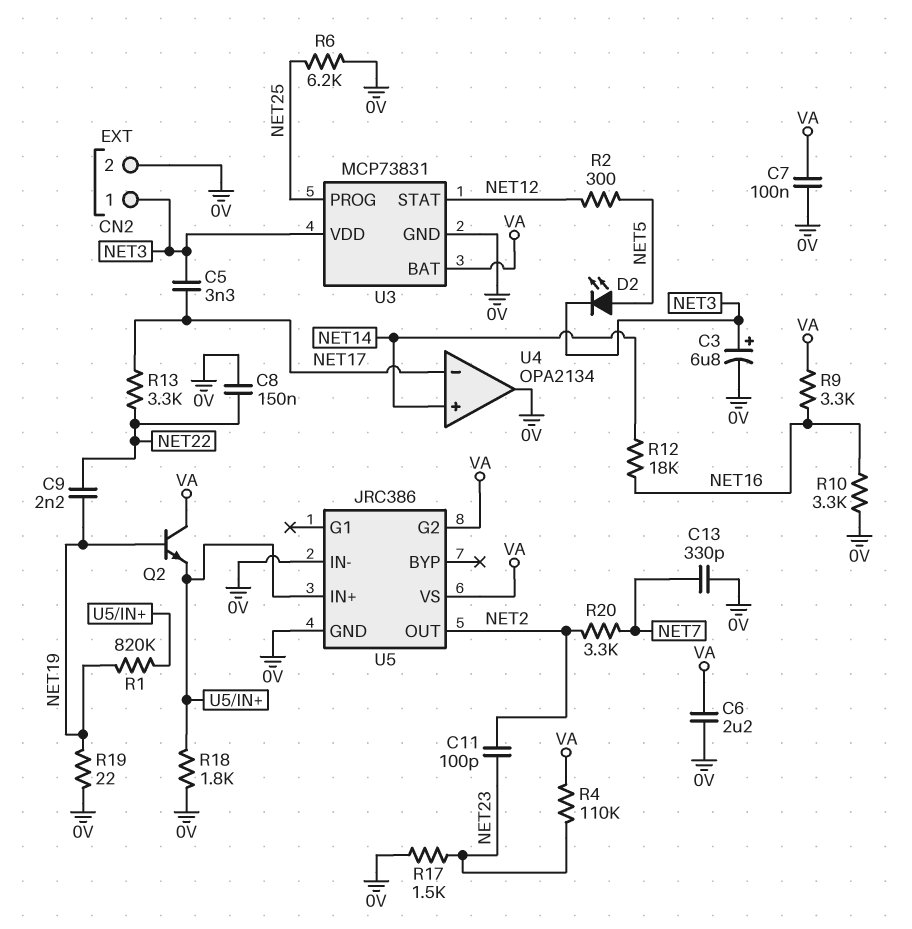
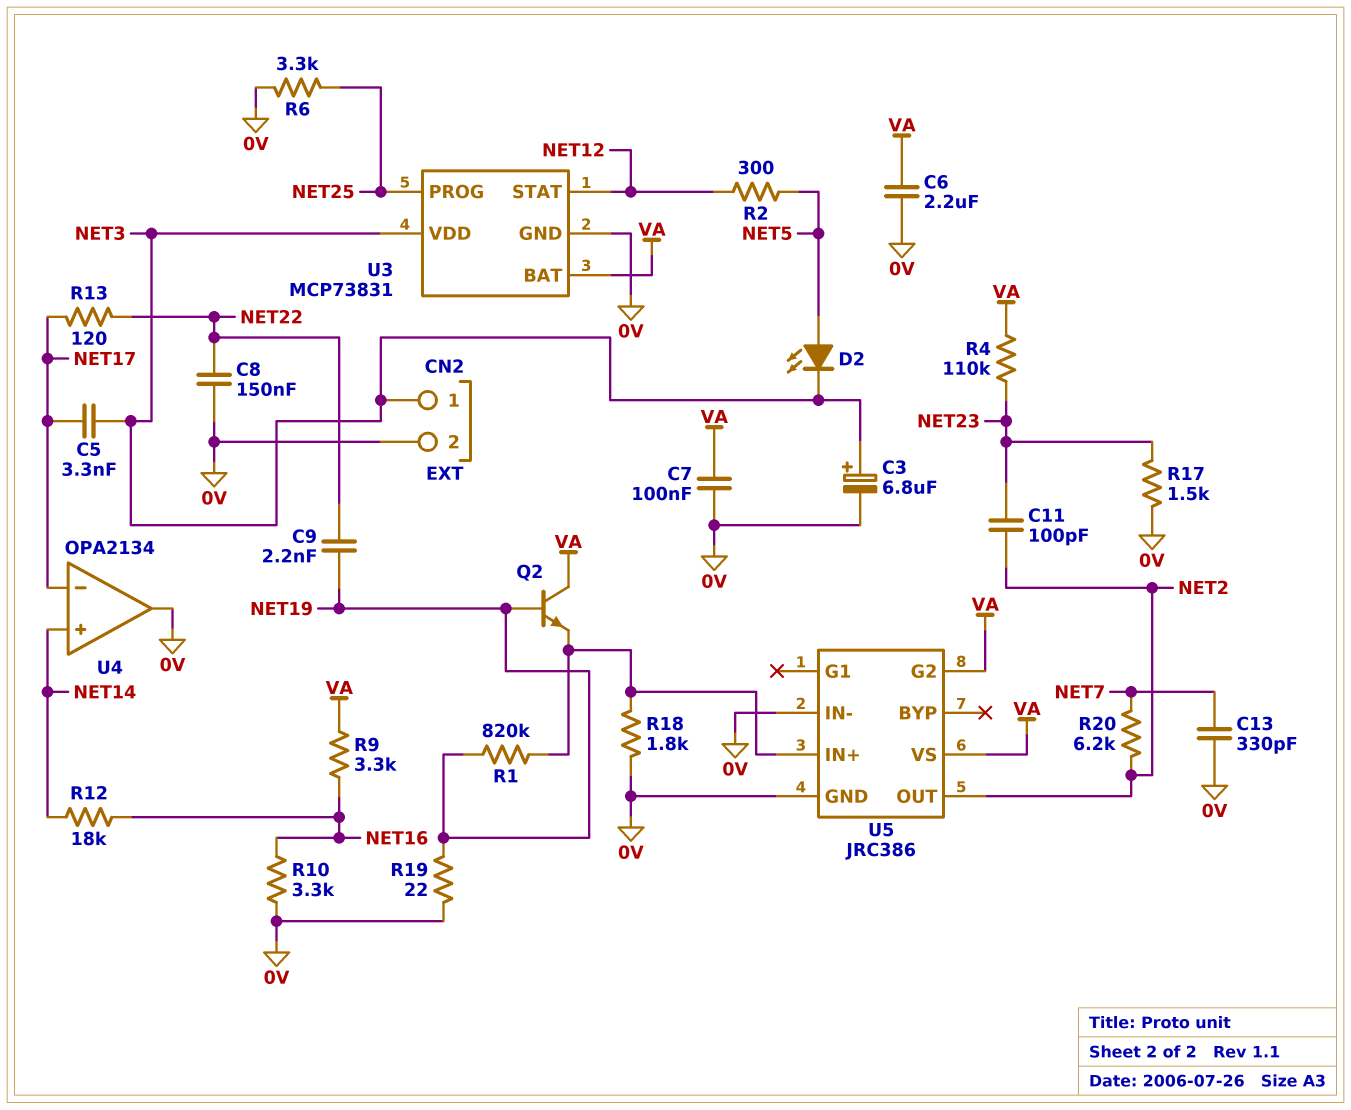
R6: 6.2k (0V, NET25) -> 3.3k (0V, NET25)
R13: 3.3k (NET17, NET22) -> 120 (NET17, NET22)
R20: 3.3k (NET2, NET7) -> 6.2k (NET2, NET7)

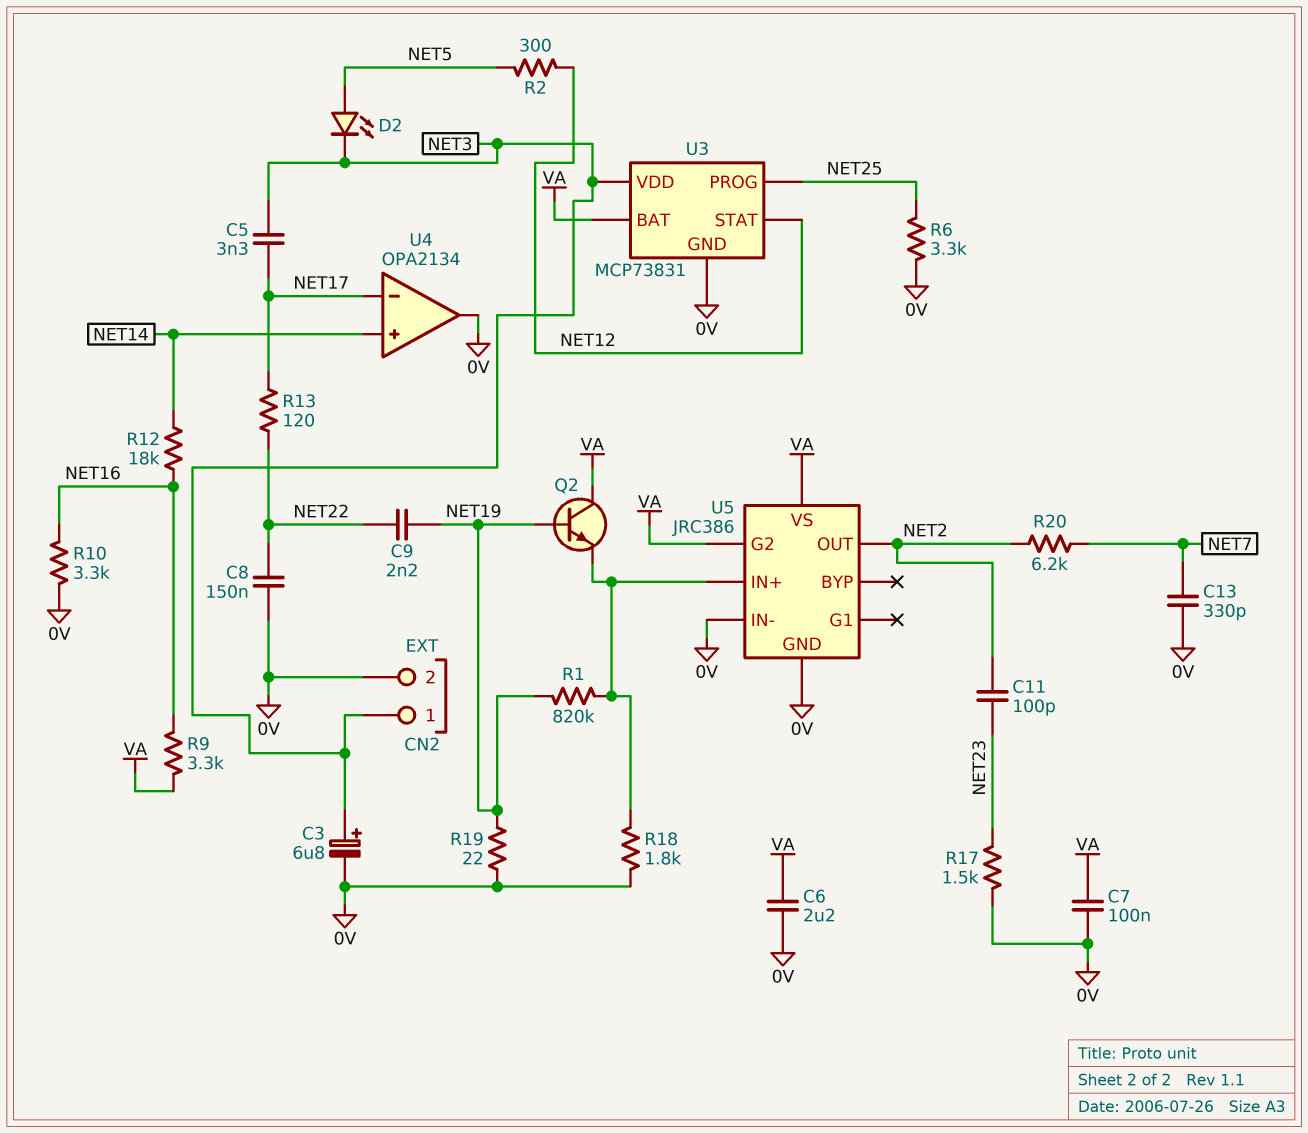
R4: 110k (NET23, VA) -> none

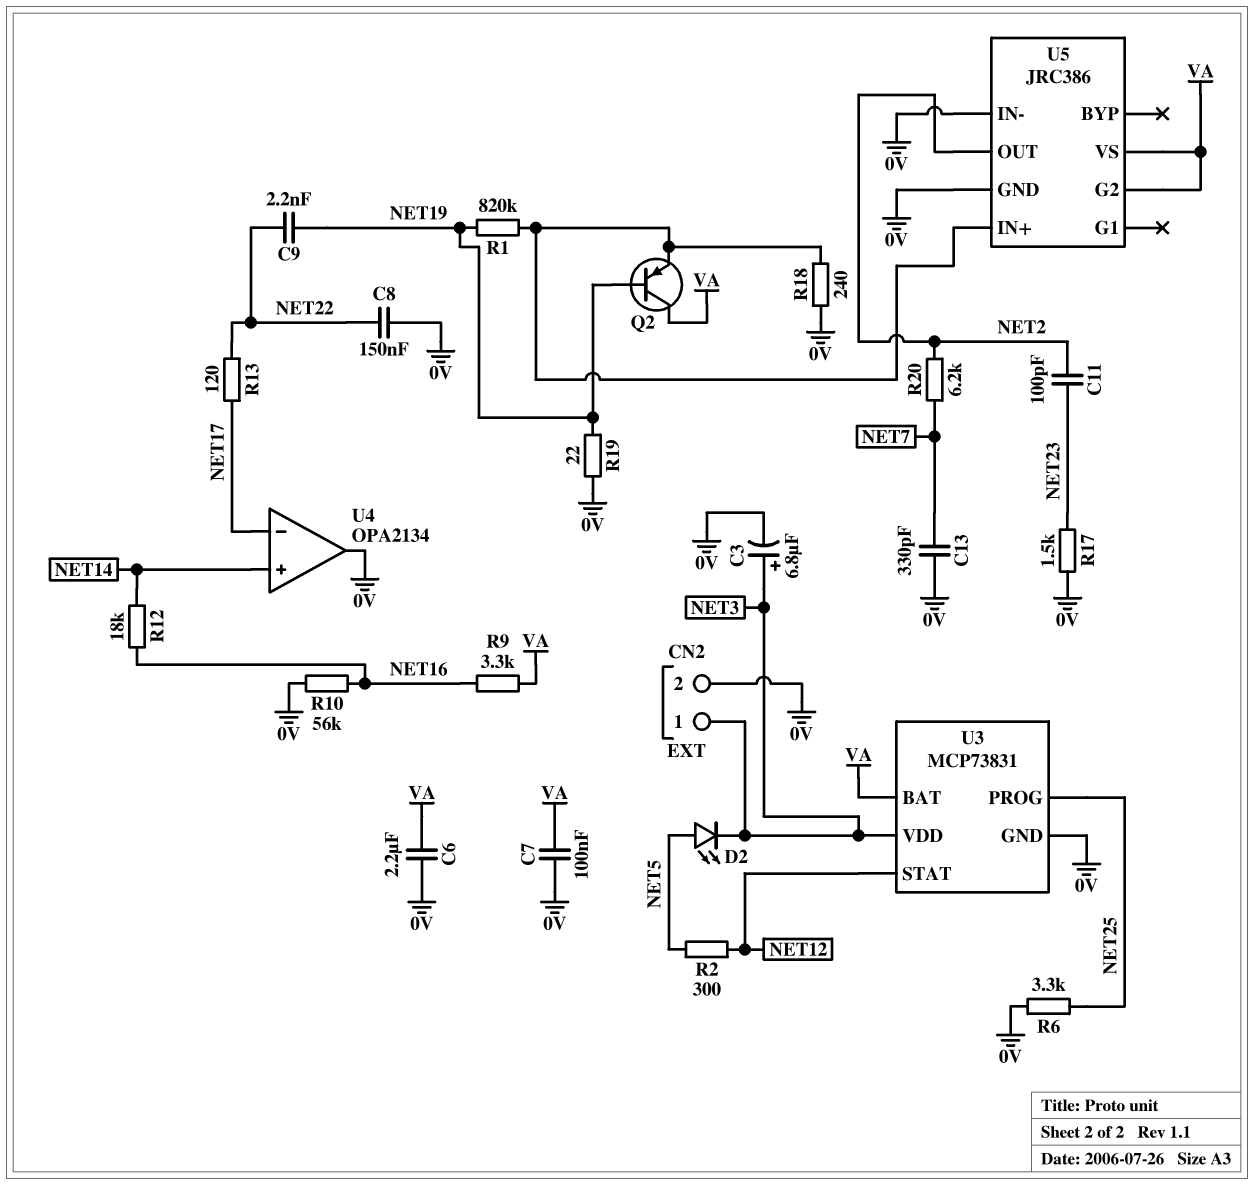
C5: 3.3nF (NET3, NET17) -> none
Q2: NPN (B NET19, C VA, E U5/IN+) -> PNP (B NET19, C VA, E U5/IN+)
R10: 3.3k (0V, NET16) -> 56k (0V, NET16)
R18: 1.8k (0V, U5/IN+) -> 240 (0V, U5/IN+)

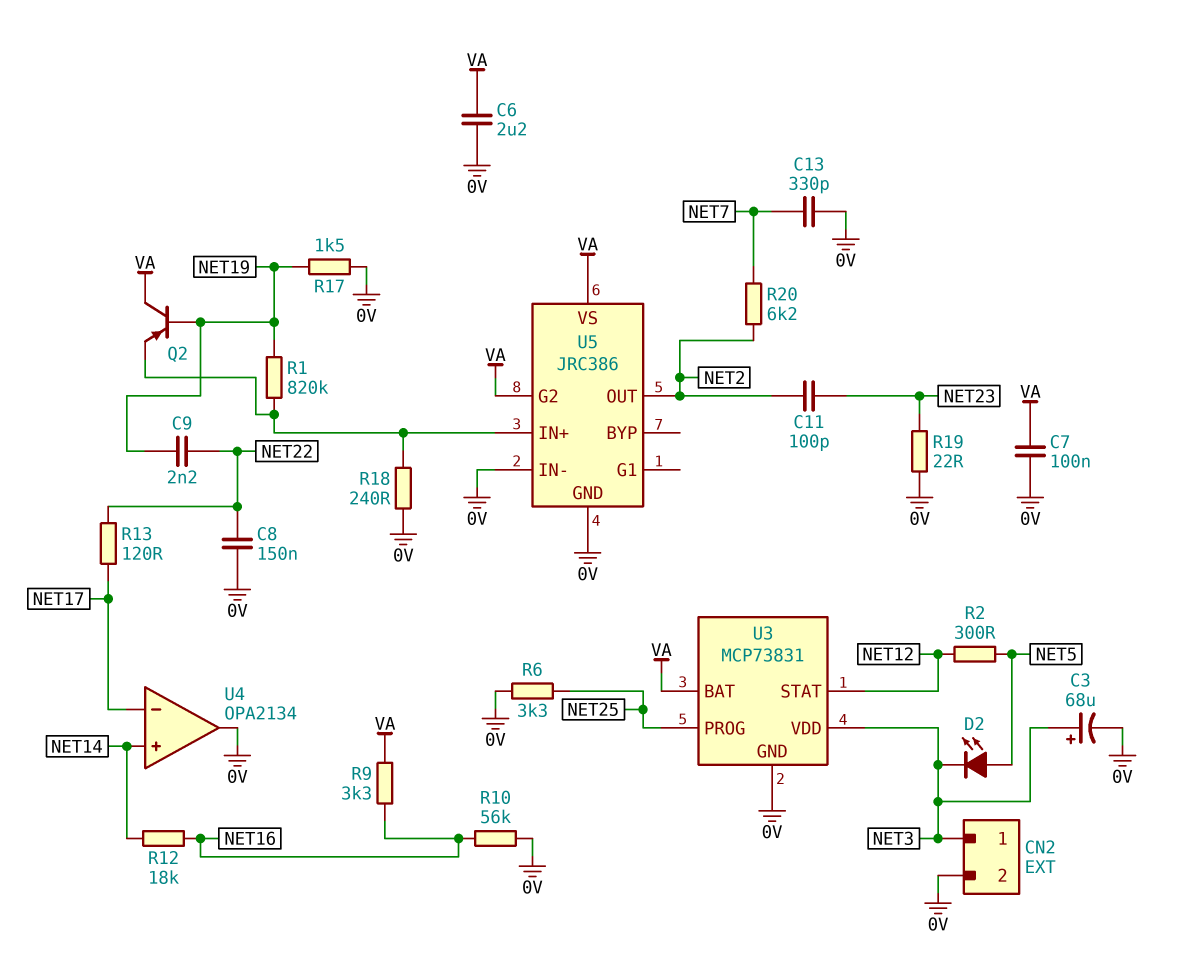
C3: 6.8uF (plus NET3, minus 0V) -> 68uF (plus NET3, minus 0V)
R17: 1.5k (0V, NET23) -> 1.5k (0V, NET19)
R19: 22 (0V, NET19) -> 22 (0V, NET23)

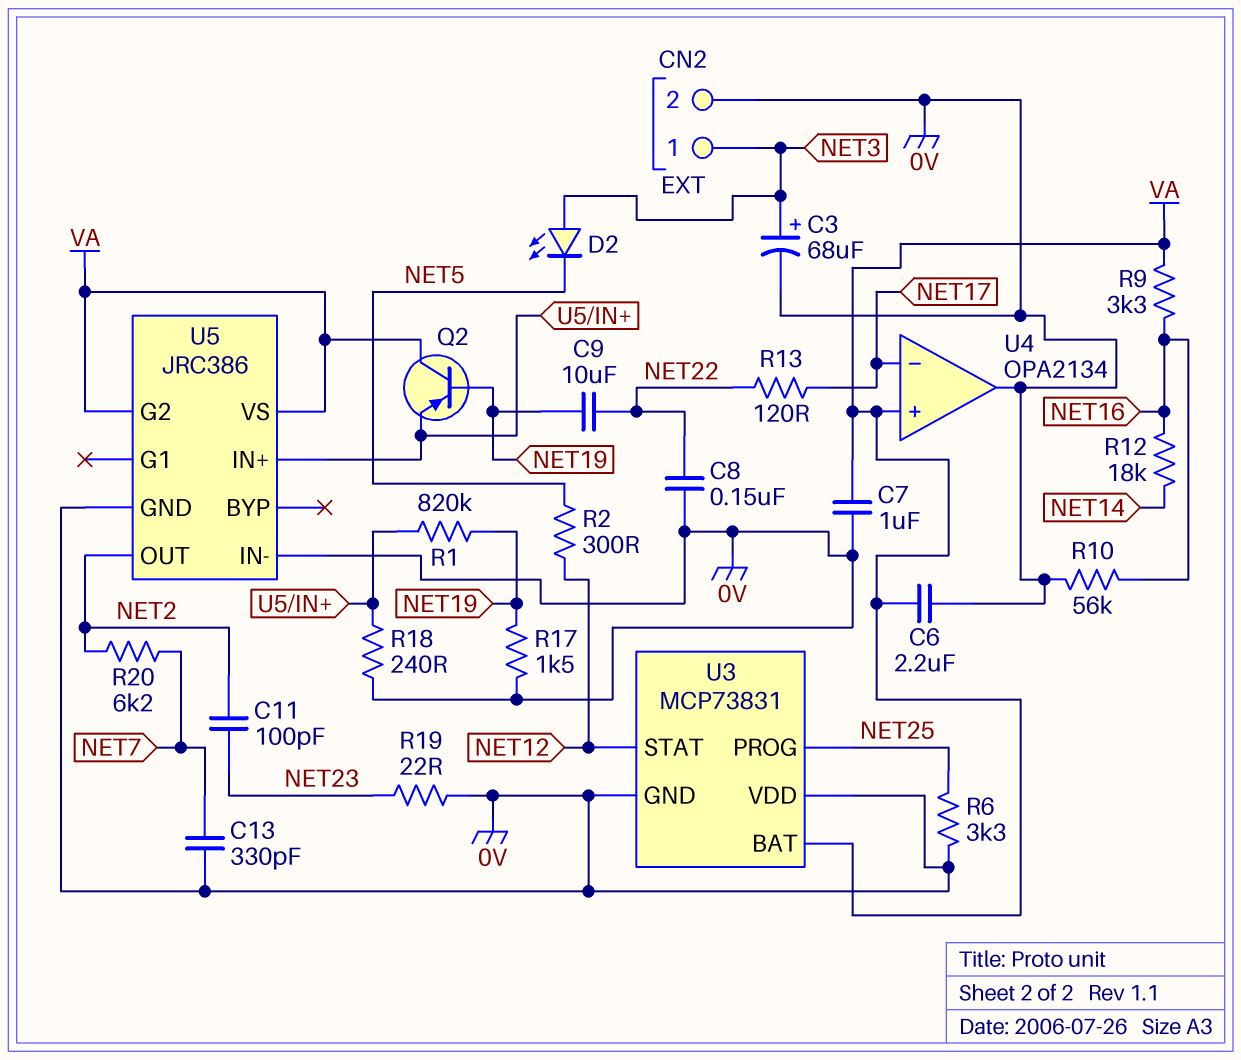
C7: 100nF (0V, VA) -> 1uF (0V, VA)
C9: 2.2nF (NET19, NET22) -> 10uF (NET19, NET22)
D2: LED (A NET5, K NET3) -> LED (A NET3, K NET5)
U3 pin VDD: NET3 -> 0V
U4 pin in+: NET14 -> VA

